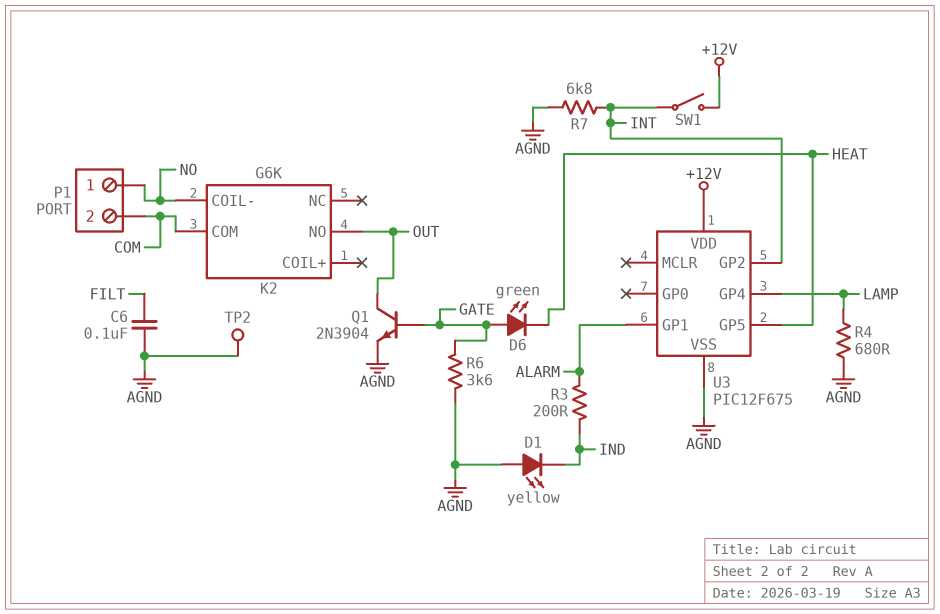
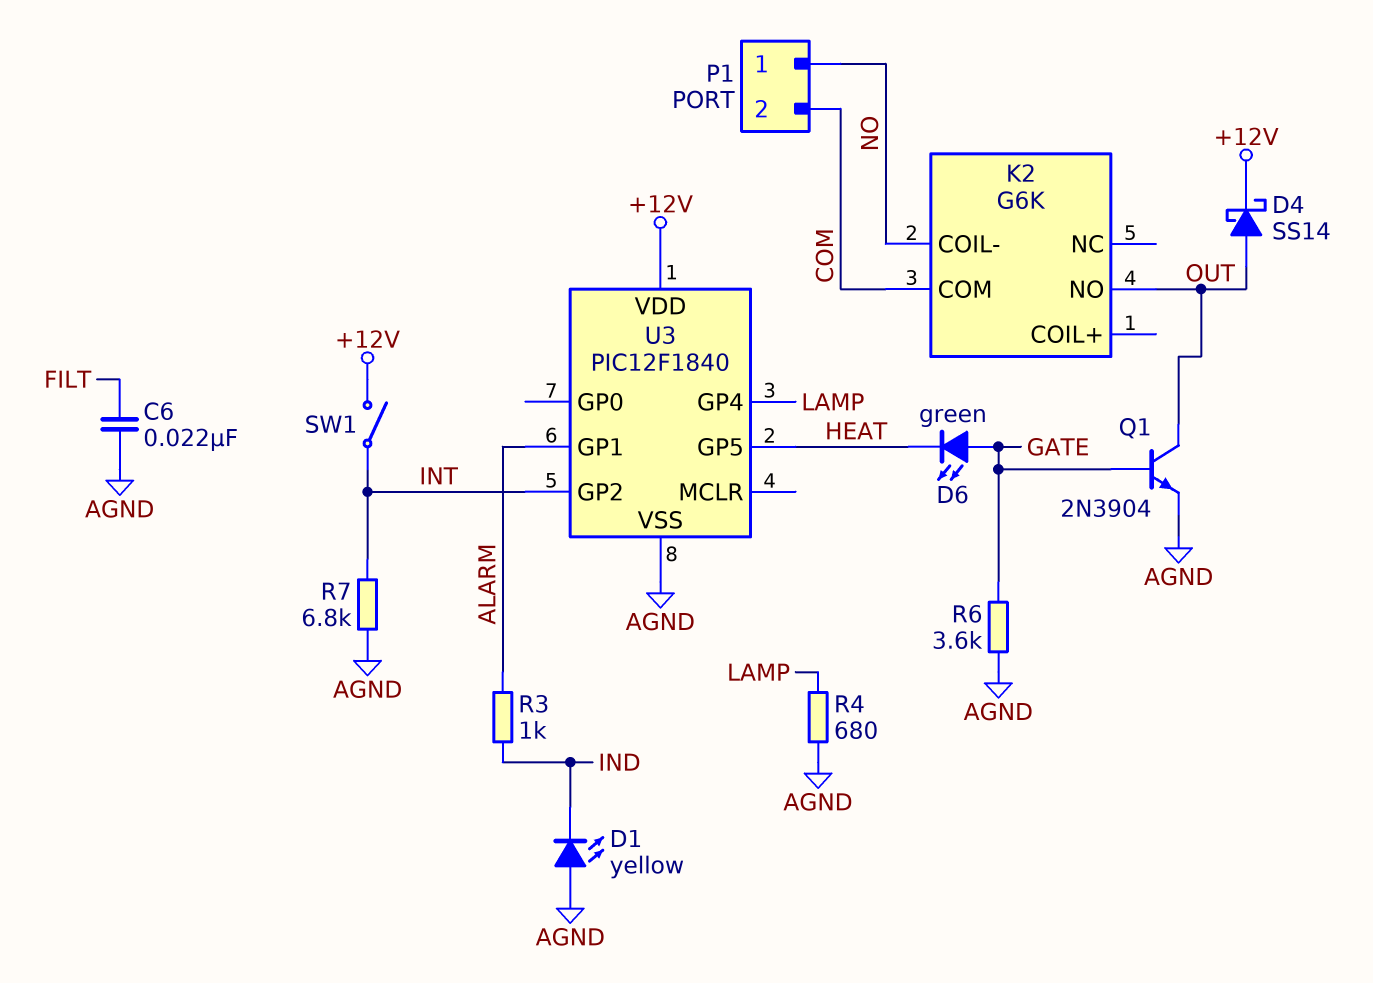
C6: 100nF (AGND, FILT) -> 22nF (AGND, FILT)
D4: none -> schottky SS14 (A OUT, K +12V)
R3: 200 (ALARM, IND) -> 1k (ALARM, IND)
TP2: test point (AGND) -> none
U3: PIC12F675 -> PIC12F1840

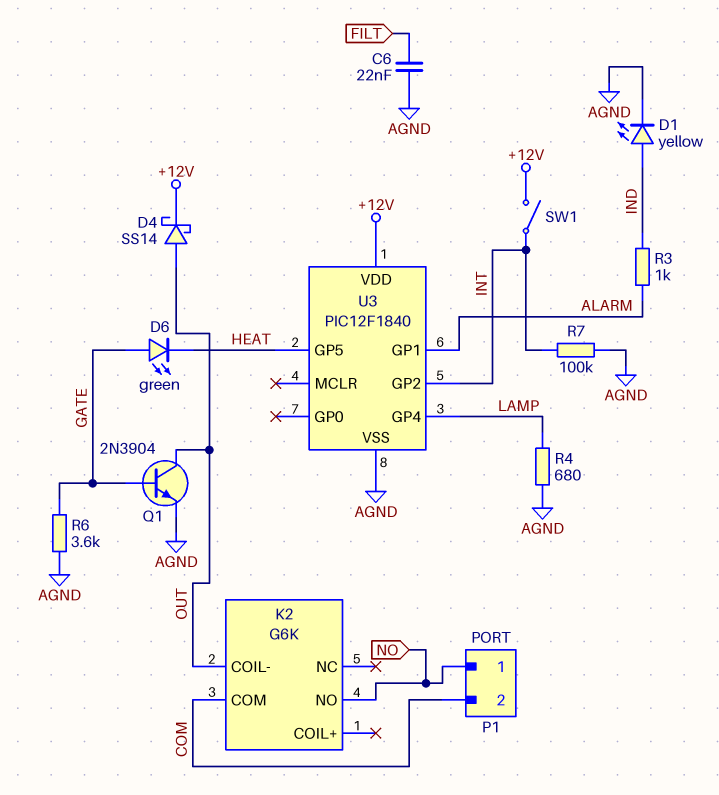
D1: LED yellow (A AGND, K IND) -> LED yellow (A IND, K AGND)
K2 pin COIL-: NO -> OUT
K2 pin NO: OUT -> NO
R7: 6.8k (AGND, INT) -> 100k (AGND, INT)

